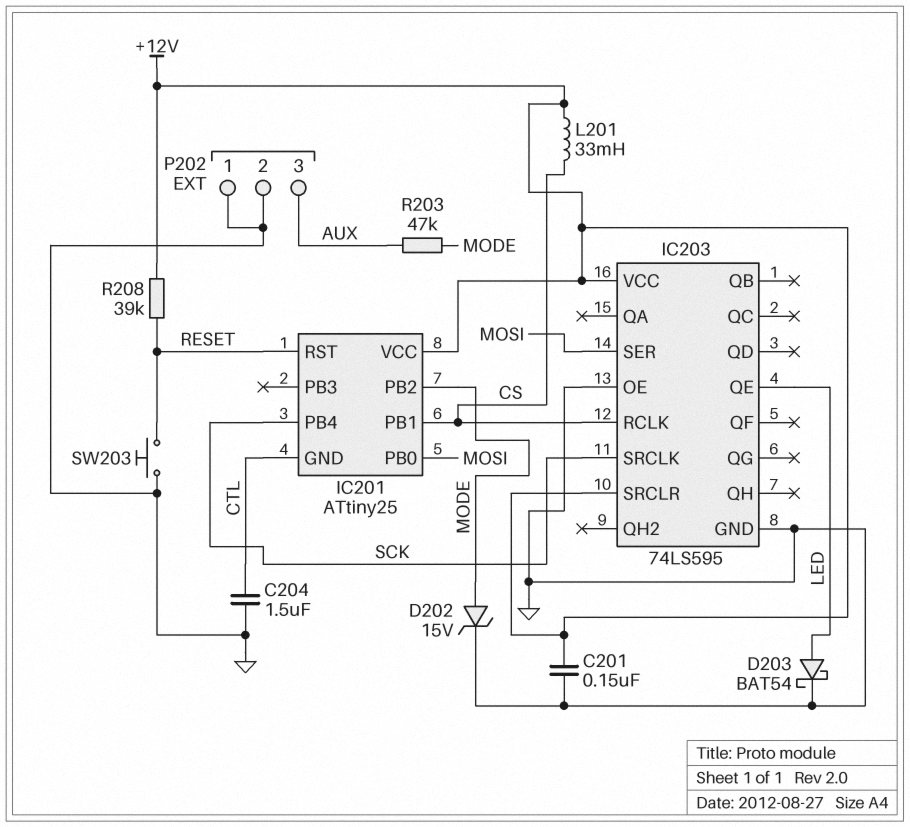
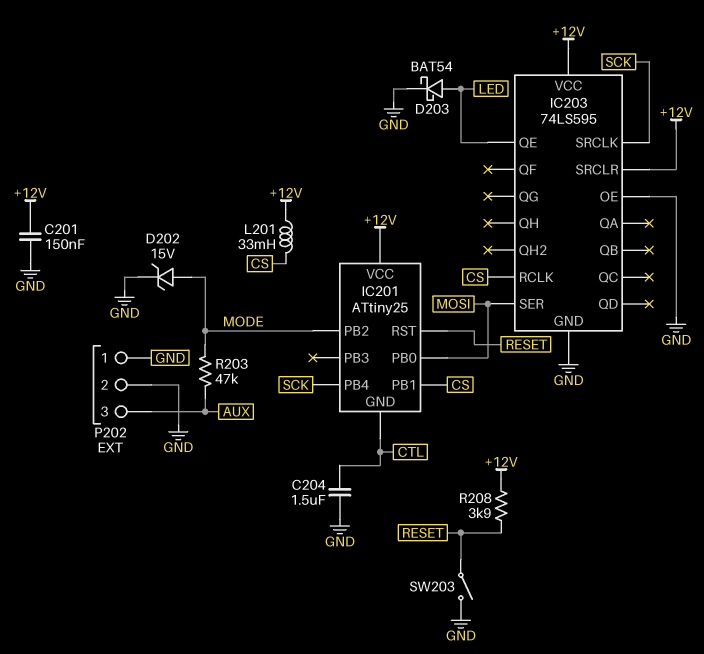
R208: 39k (+12V, RESET) -> 3.9k (+12V, RESET)
SW203: button (GND, RESET) -> switch (GND, RESET)

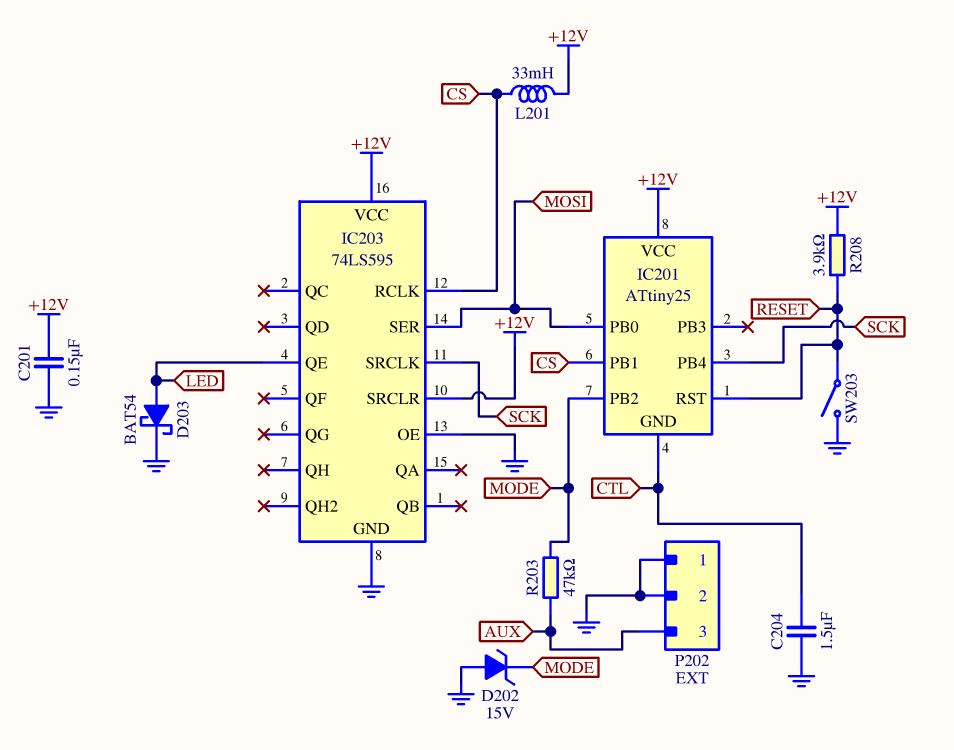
D202: zener 15V (A MODE, K GND) -> zener 15V (A GND, K MODE)

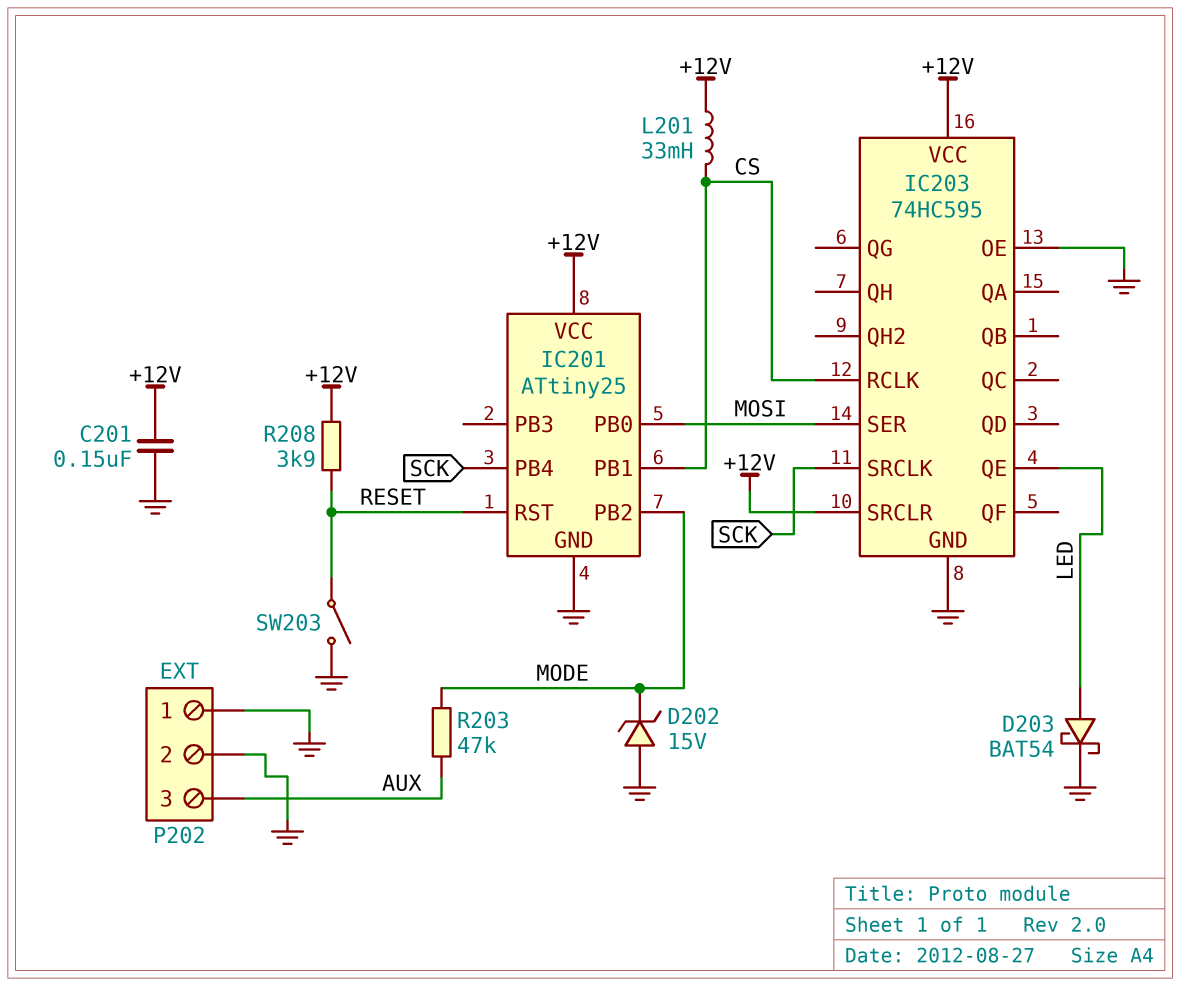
C204: 1.5uF (CTL, GND) -> none
IC201 pin GND: CTL -> GND
IC203: 74LS595 -> 74HC595

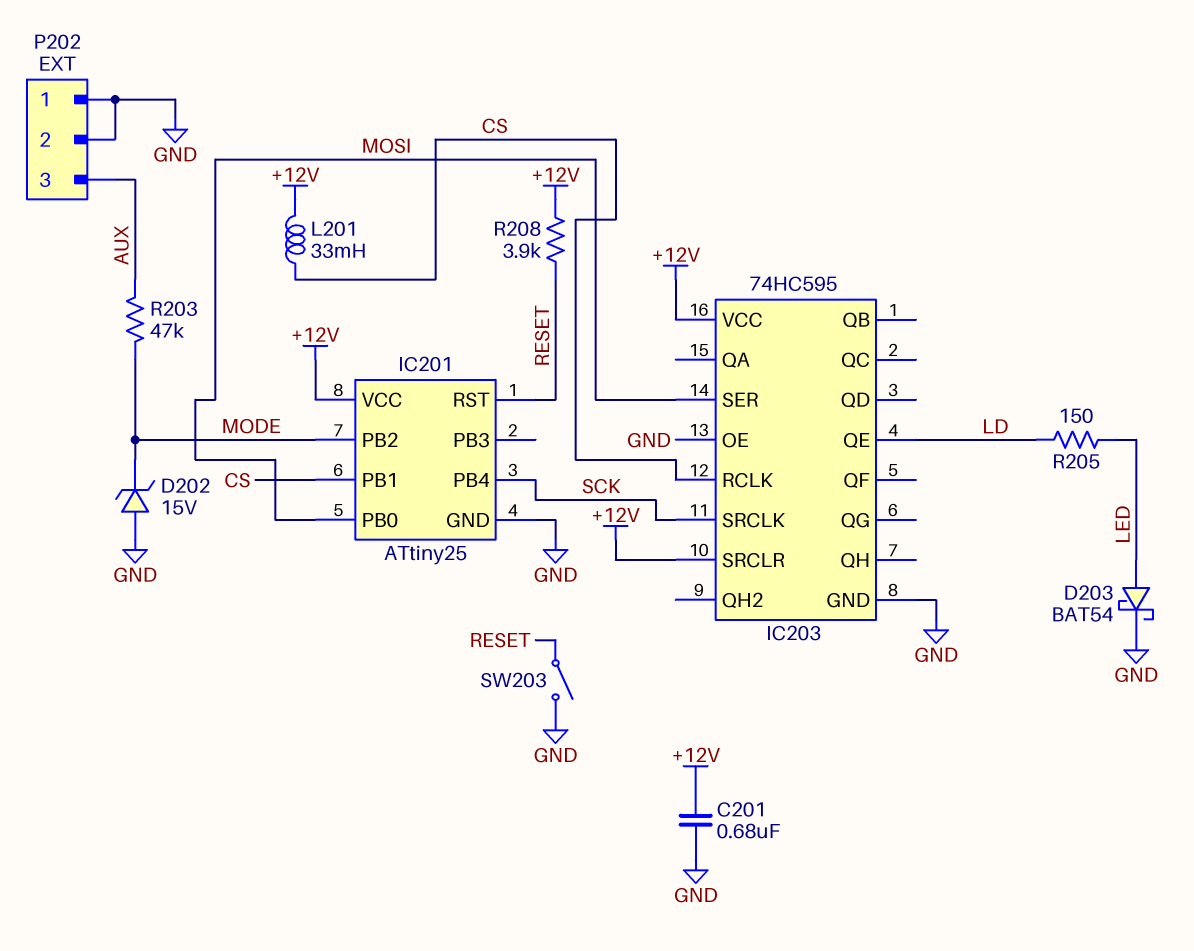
C201: 150nF (+12V, GND) -> 680nF (+12V, GND)
IC203 pin QE: LED -> LD
R205: none -> 150 (LD, LED)

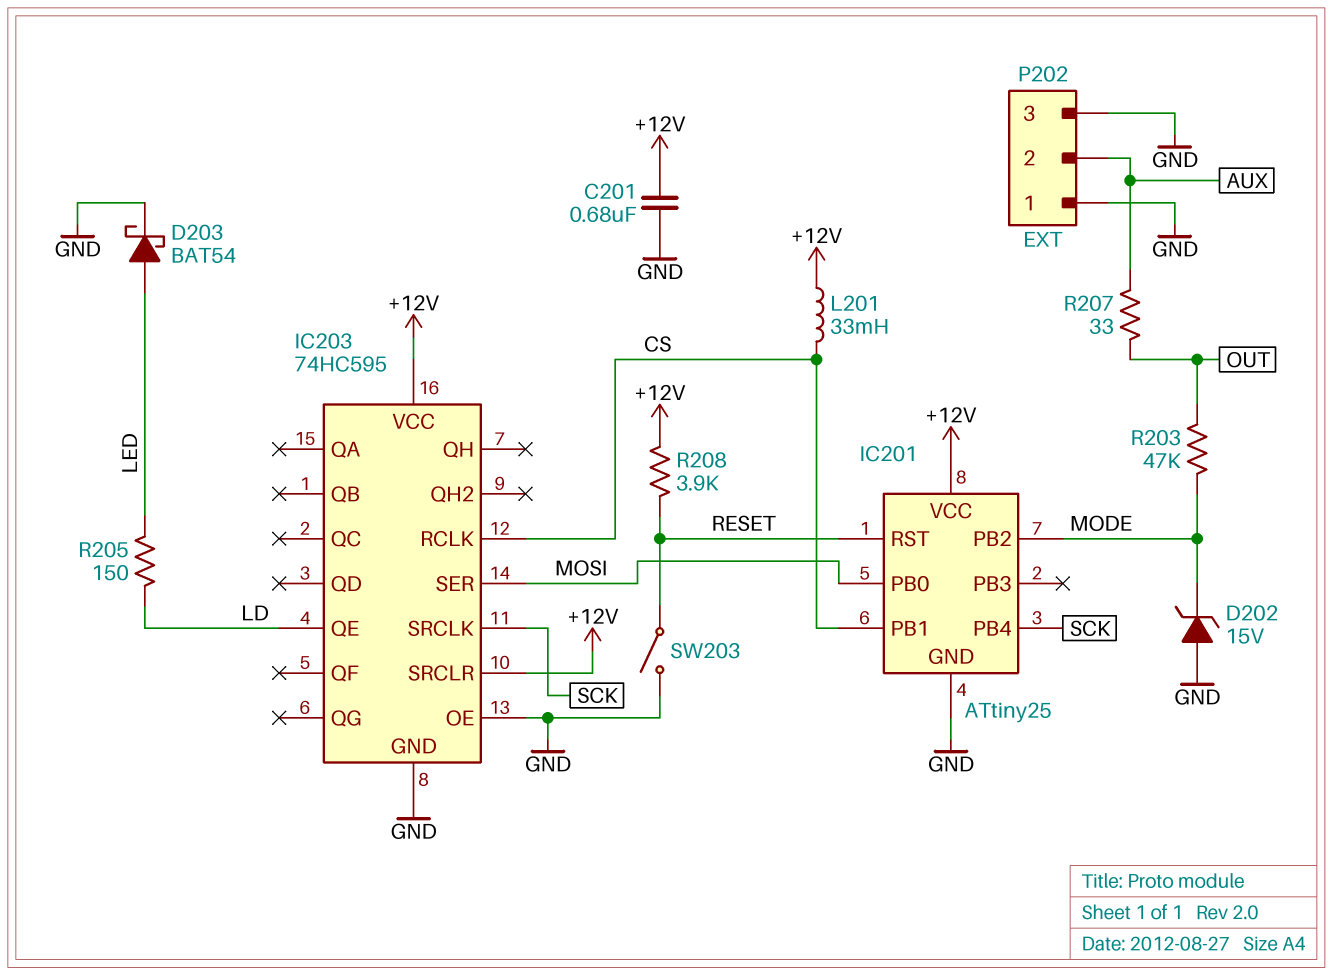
P202 pin 2: GND -> AUX
P202 pin 3: AUX -> GND
R203: 47k (AUX, MODE) -> 47k (MODE, OUT)
R207: none -> 33 (AUX, OUT)

